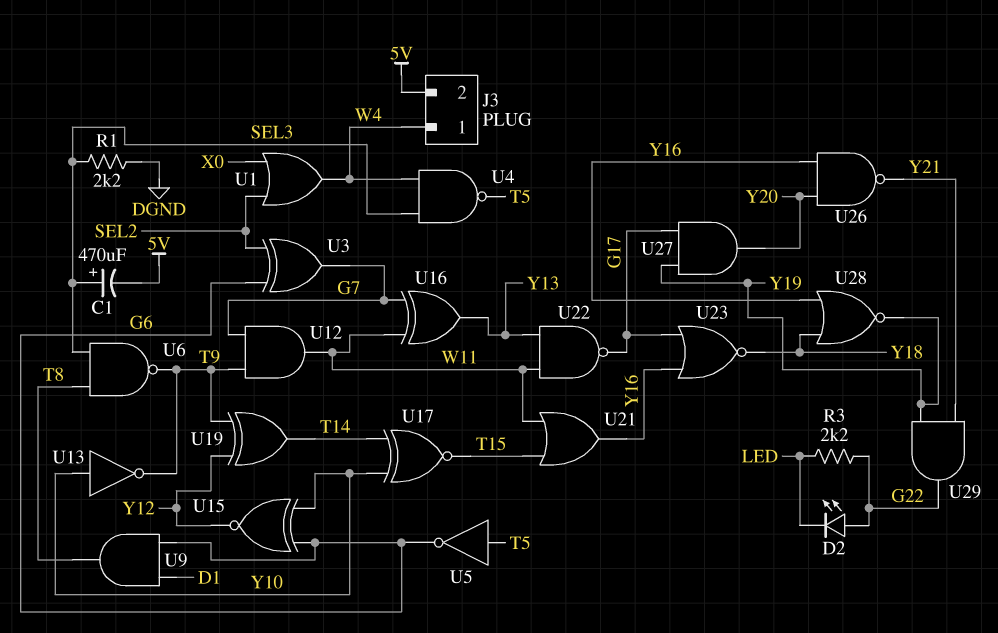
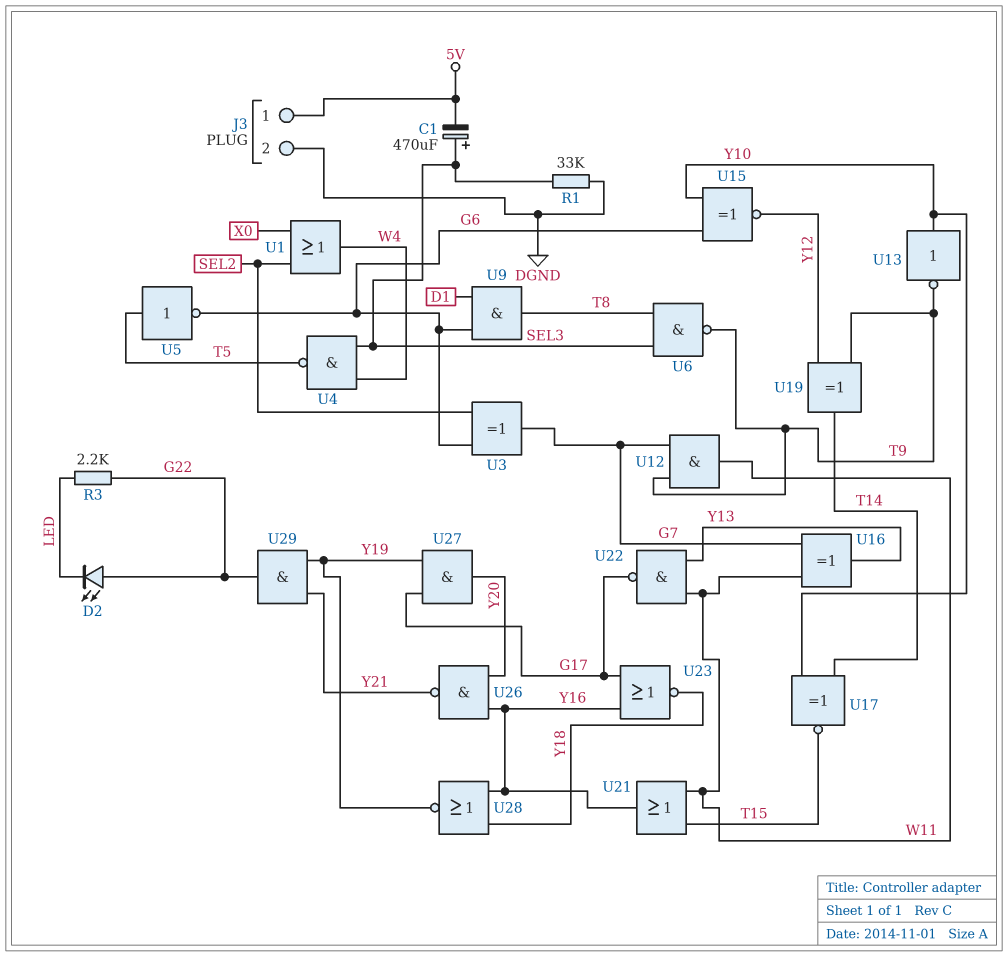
J3 pin 1: W4 -> 5V
J3 pin 2: 5V -> DGND
R1: 2.2k (DGND, SEL3) -> 33k (DGND, SEL3)

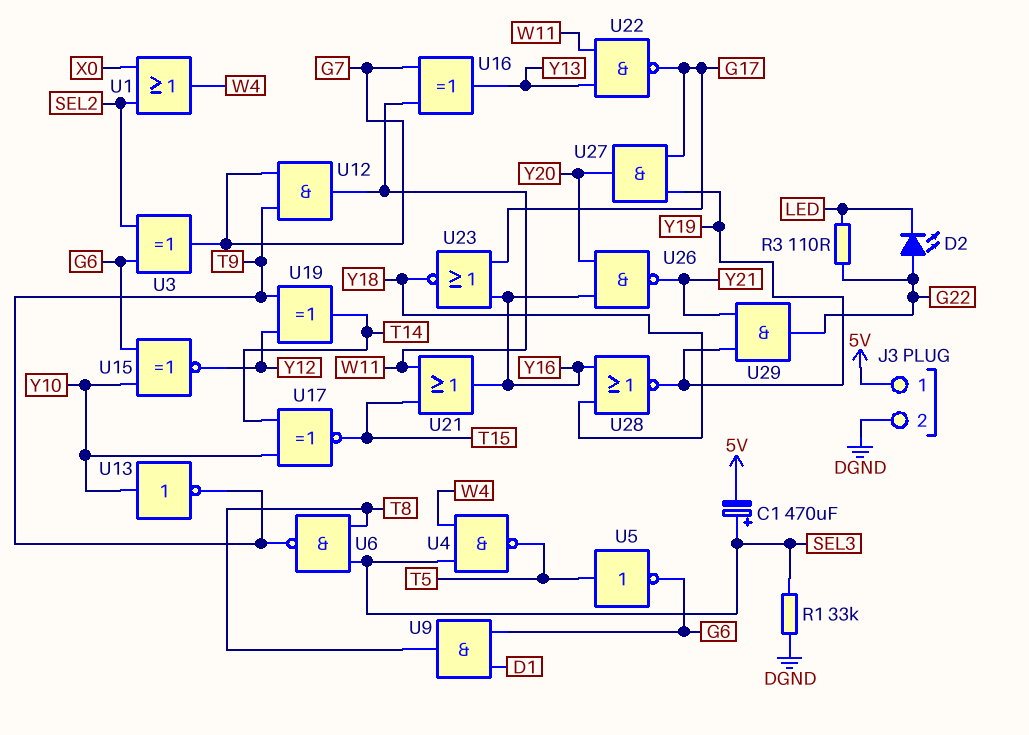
R3: 2.2k (G22, LED) -> 110 (G22, LED)

